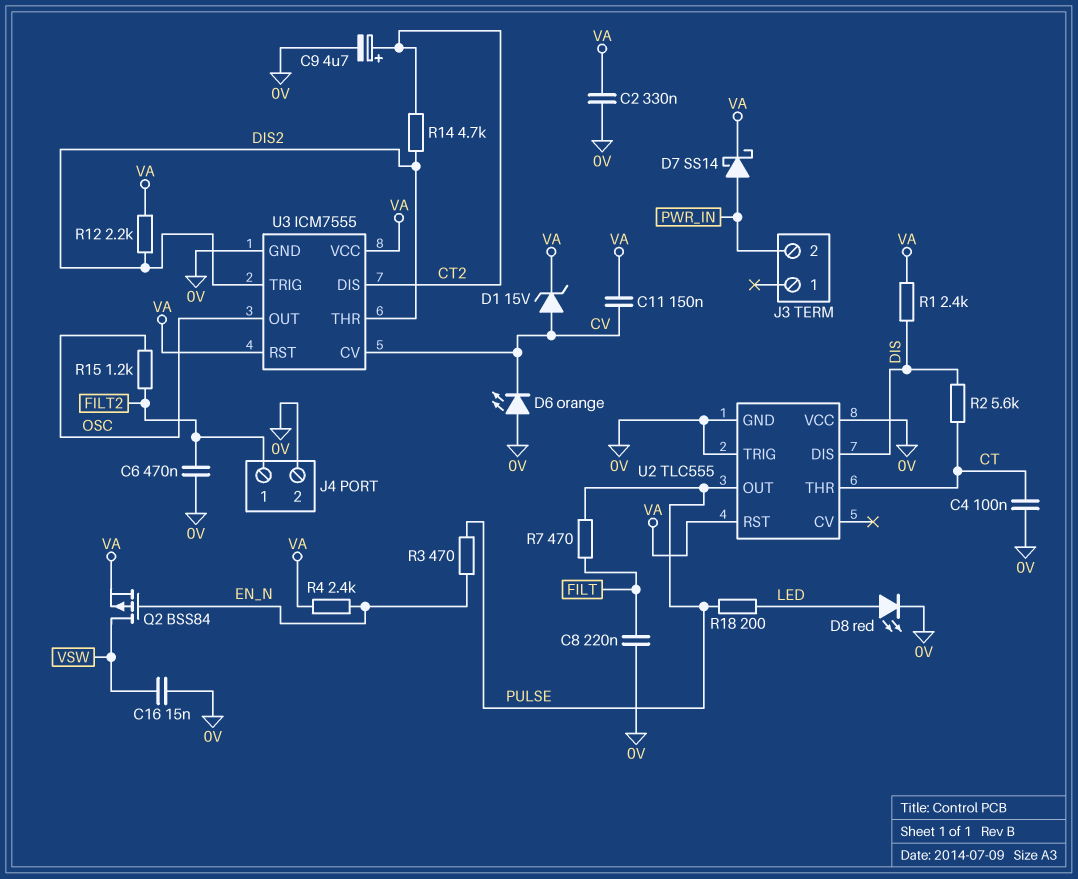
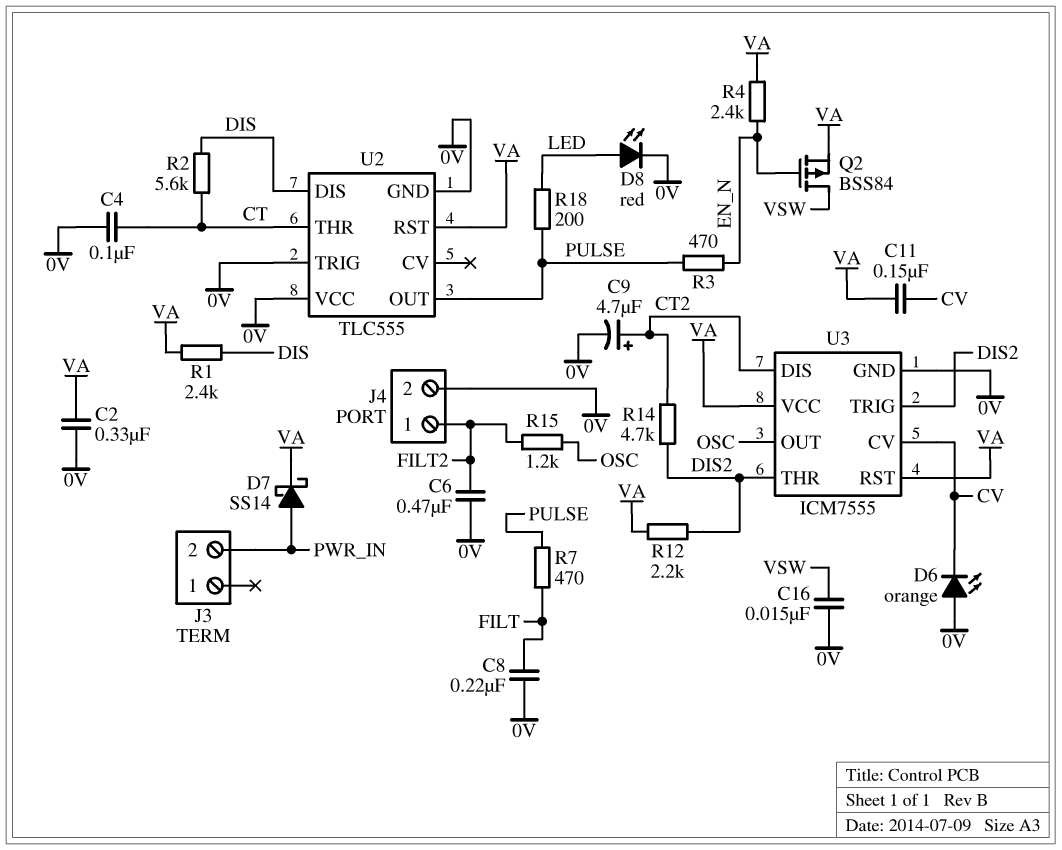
D1: zener 15V (A CV, K VA) -> none

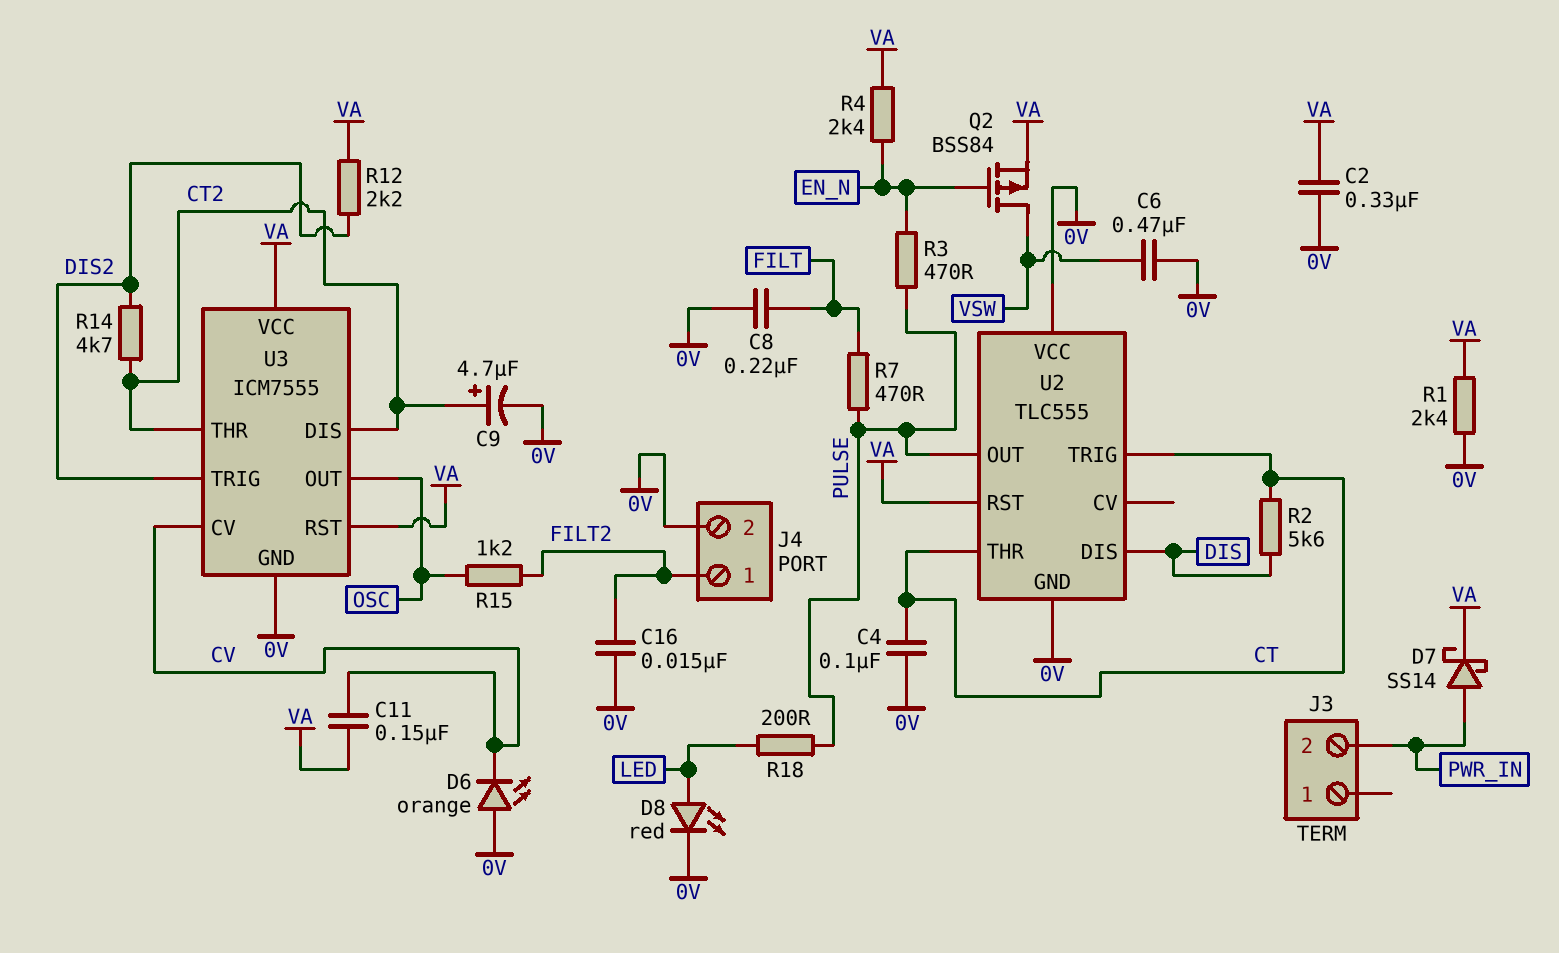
C6: 470nF (0V, FILT2) -> 470nF (0V, VSW)
C16: 15nF (0V, VSW) -> 15nF (0V, FILT2)
R1: 2.4k (DIS, VA) -> 2.4k (0V, VA)
U2 pin TRIG: 0V -> CT
U3 pin THR: DIS2 -> CT2

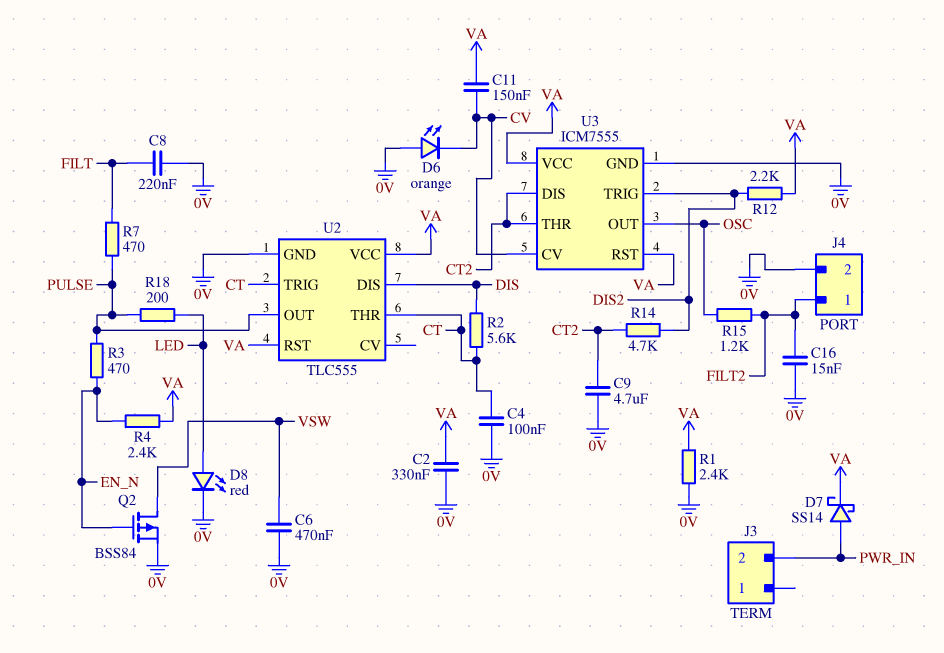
C9: 4.7uF (plus CT2, minus 0V) -> 4.7uF (0V, CT2)
Q2: PMOS BSS84 (G EN_N, D VSW, S VA) -> PMOS BSS84 (G EN_N, D VSW, S 0V)
U2 pin VCC: 0V -> VA

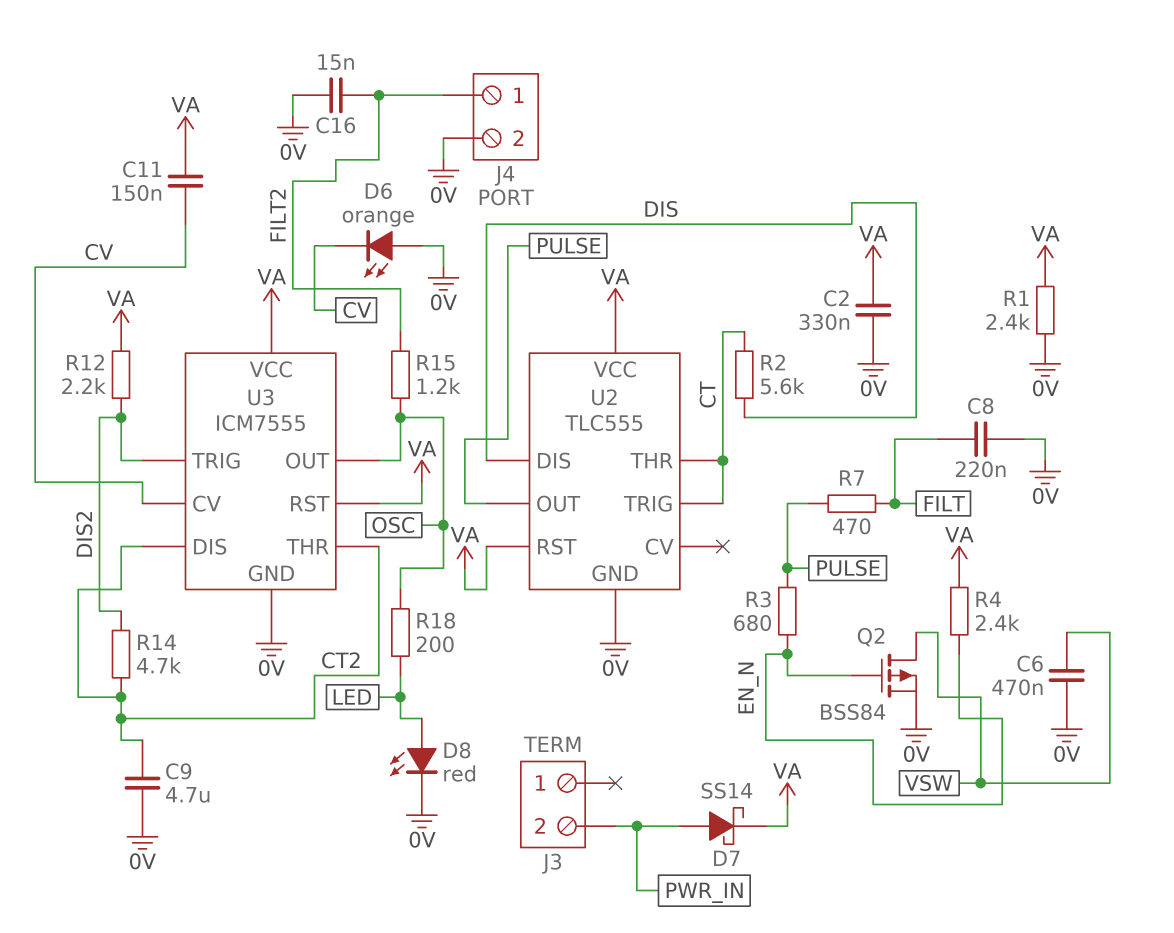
C4: 100nF (0V, CT) -> none
R3: 470 (EN_N, PULSE) -> 680 (EN_N, PULSE)
R18: 200 (LED, PULSE) -> 200 (LED, OSC)

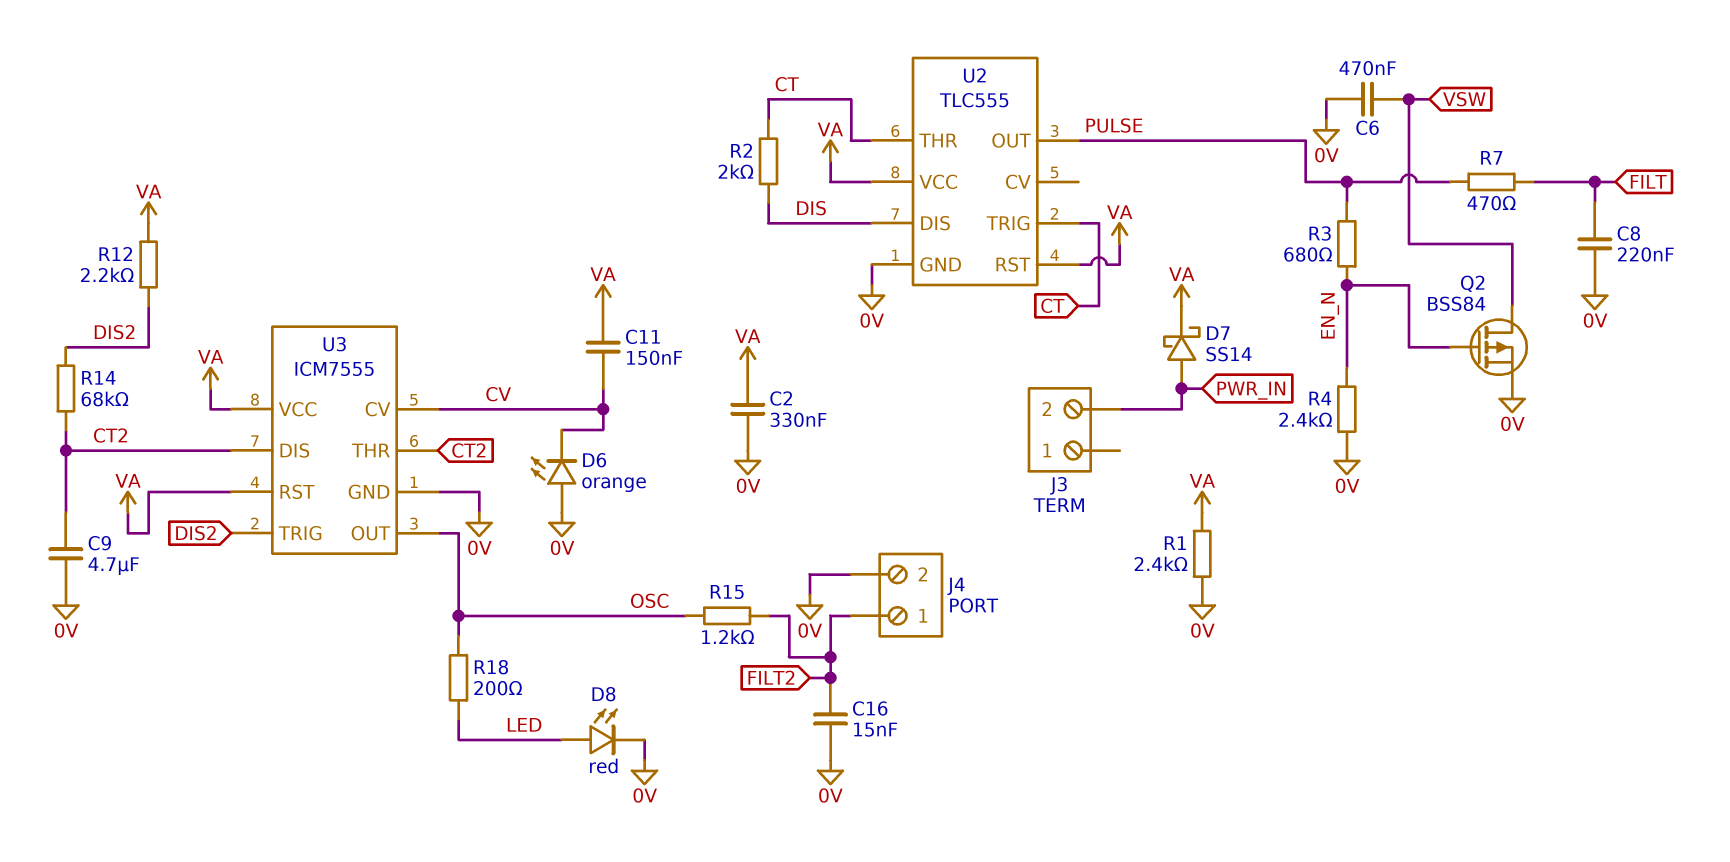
R2: 5.6k (CT, DIS) -> 2k (CT, DIS)
R4: 2.4k (EN_N, VA) -> 2.4k (0V, EN_N)
R14: 4.7k (CT2, DIS2) -> 68k (CT2, DIS2)

